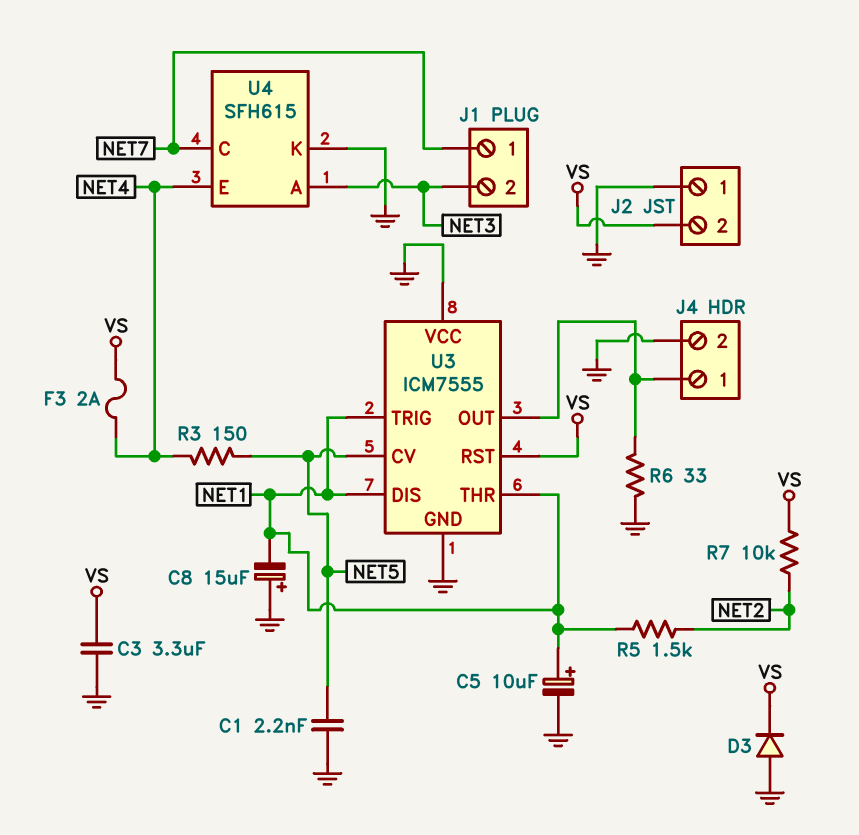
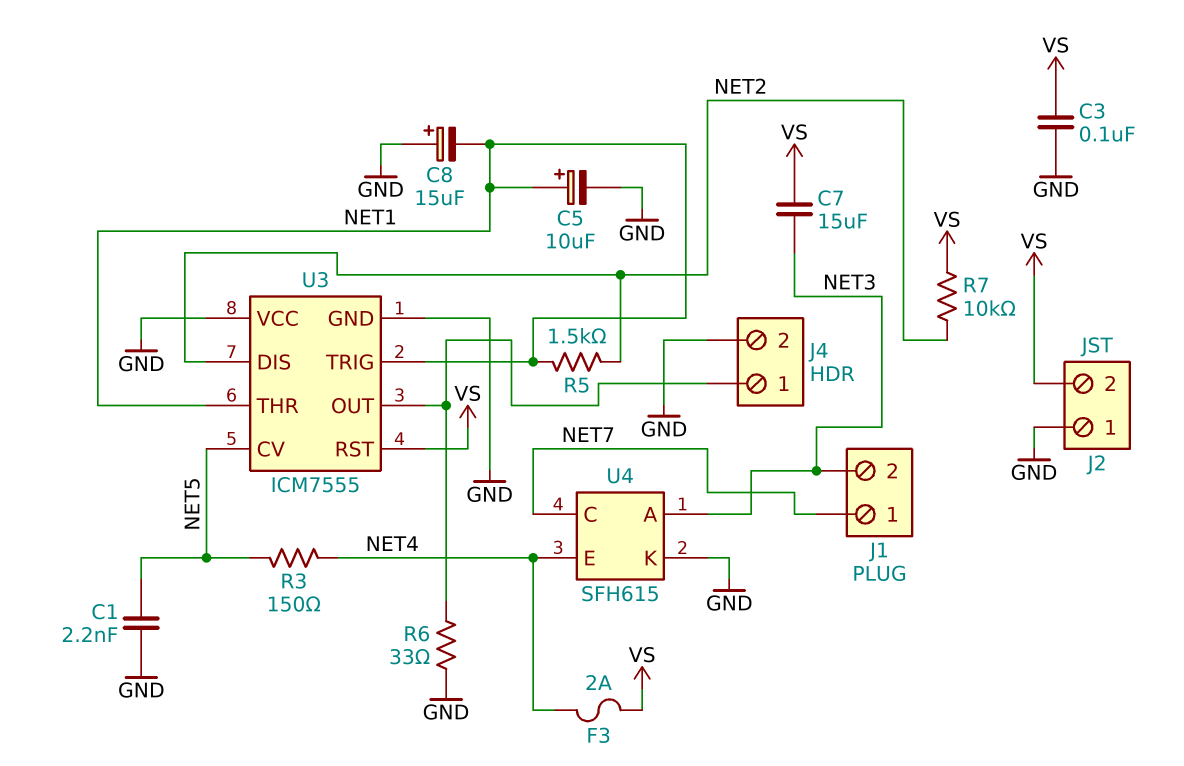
C3: 3.3uF (GND, VS) -> 100nF (GND, VS)
C7: none -> 15uF (NET3, VS)
D3: diode (A GND, K VS) -> none
U3 pin DIS: NET1 -> NET2

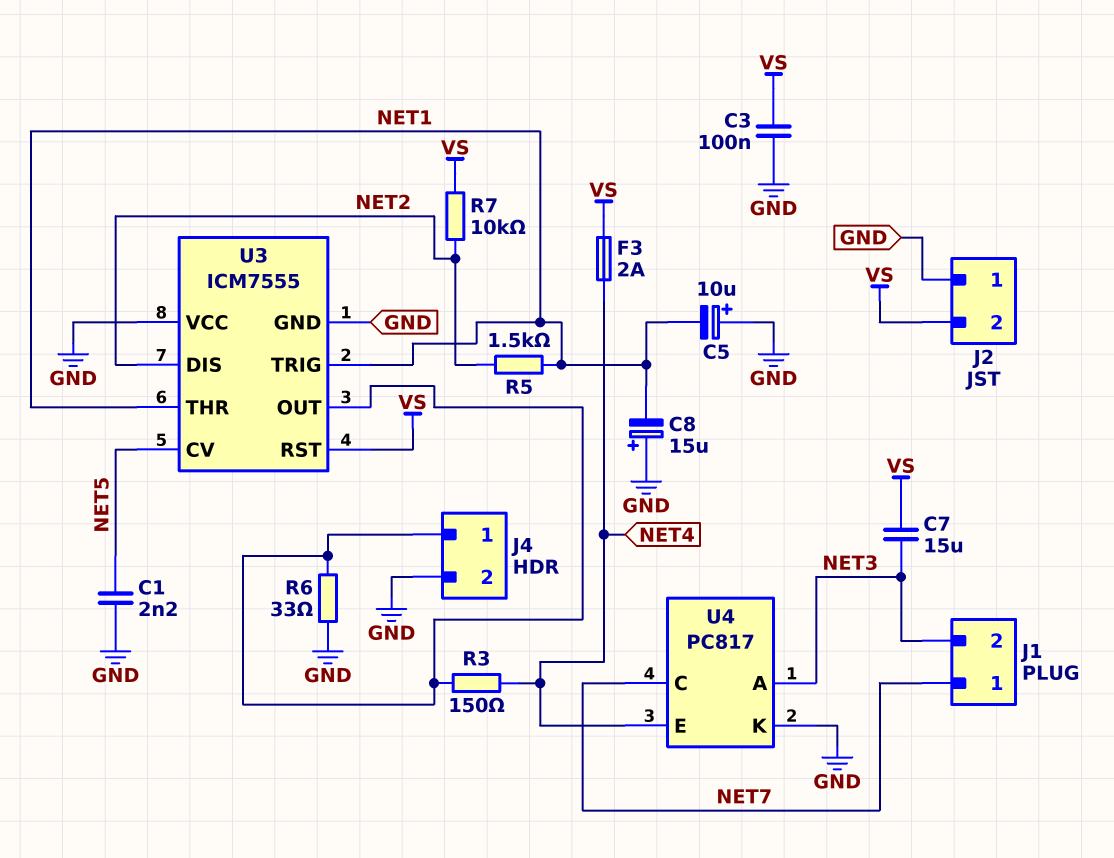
C5: 10uF (plus NET1, minus GND) -> 10uF (plus GND, minus NET1)
R3: 150 (NET4, NET5) -> 150 (J4/1, NET4)
U4: SFH615 -> PC817

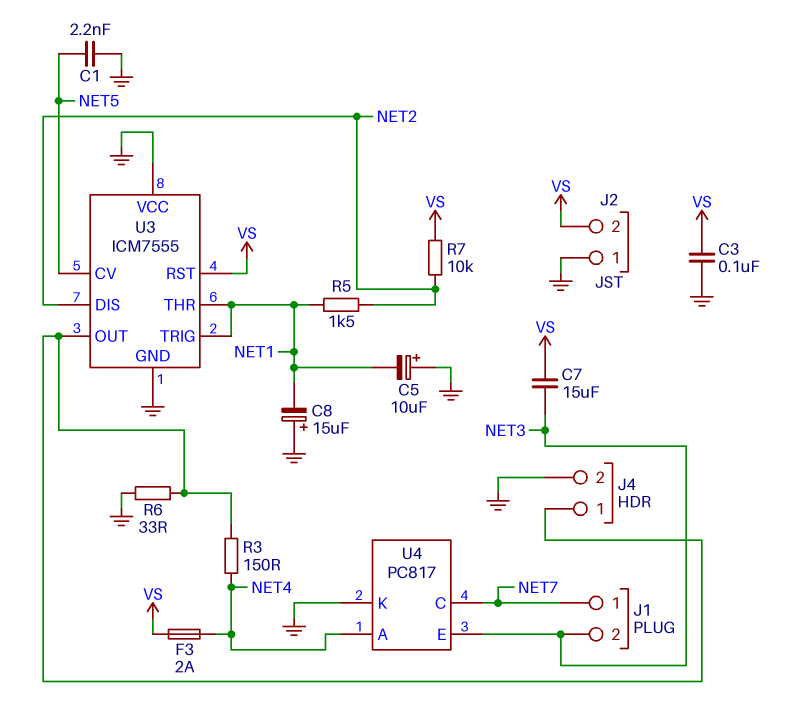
U4 pin A: NET3 -> NET4
U4 pin E: NET4 -> NET3

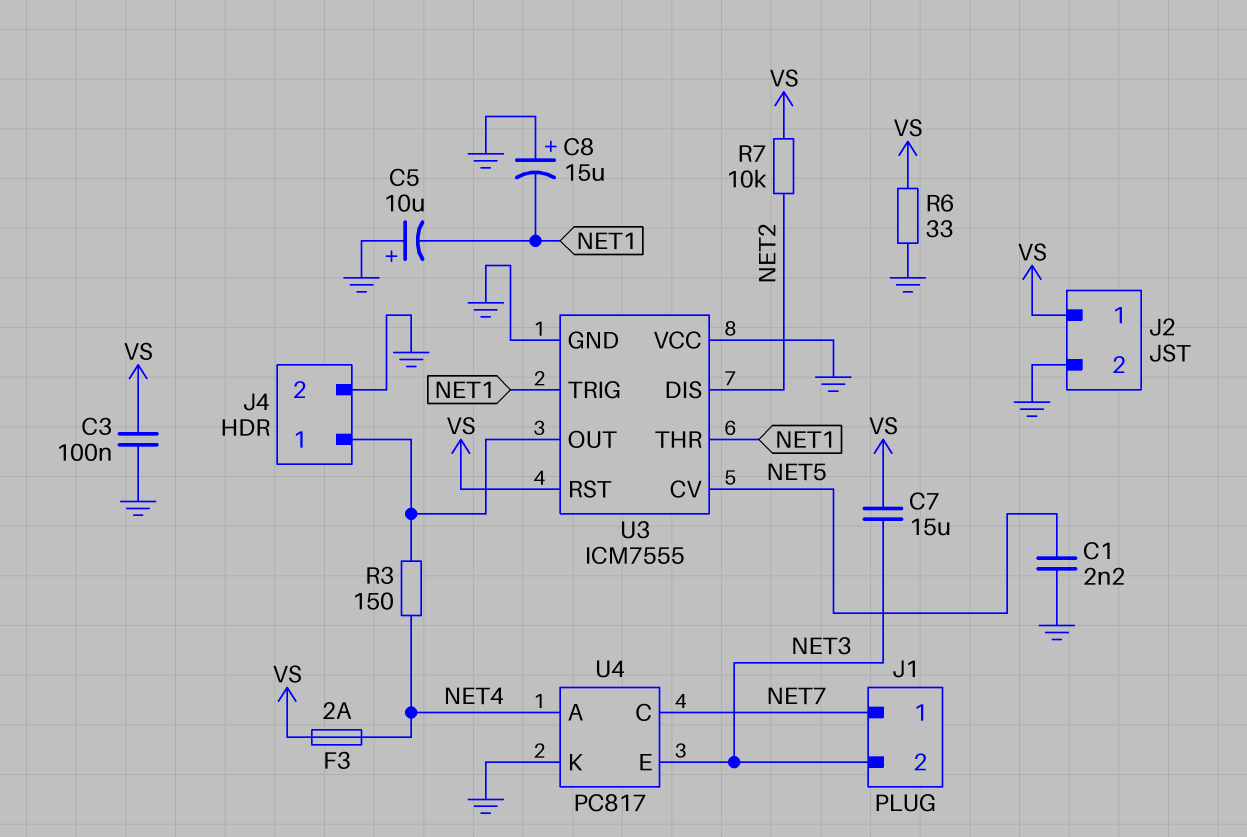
J2 pin 1: GND -> VS
J2 pin 2: VS -> GND
R5: 1.5k (NET1, NET2) -> none
R6: 33 (GND, J4/1) -> 33 (GND, VS)

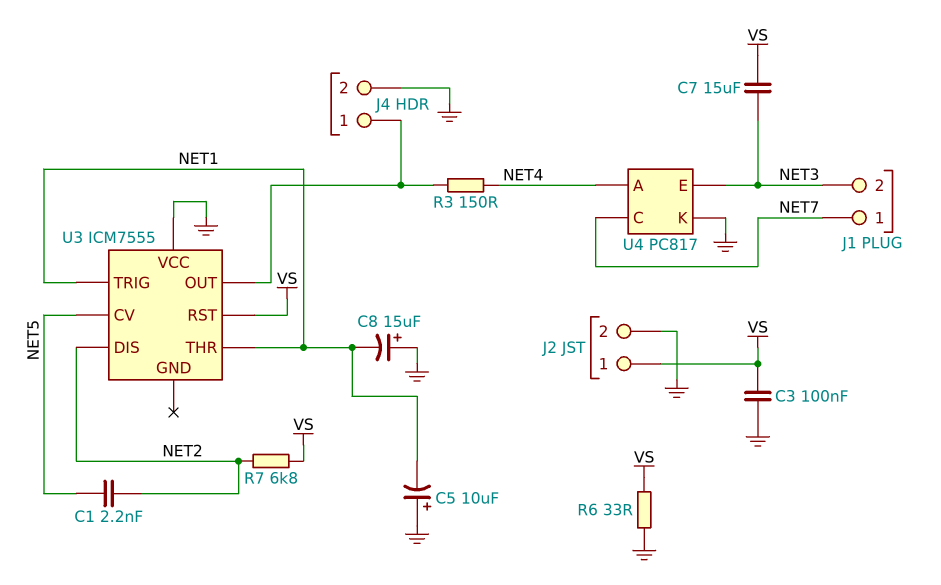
C1: 2.2nF (GND, NET5) -> 2.2nF (NET2, NET5)
F3: 2A (NET4, VS) -> none
R7: 10k (NET2, VS) -> 6.8k (NET2, VS)
U3 pin GND: GND -> none

